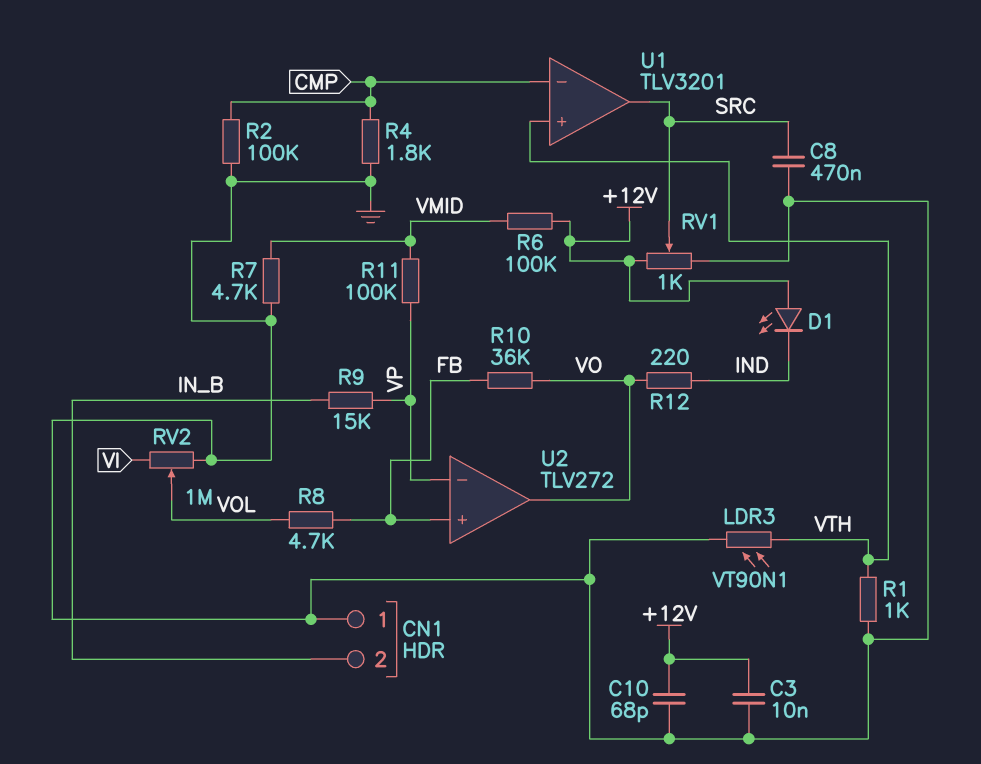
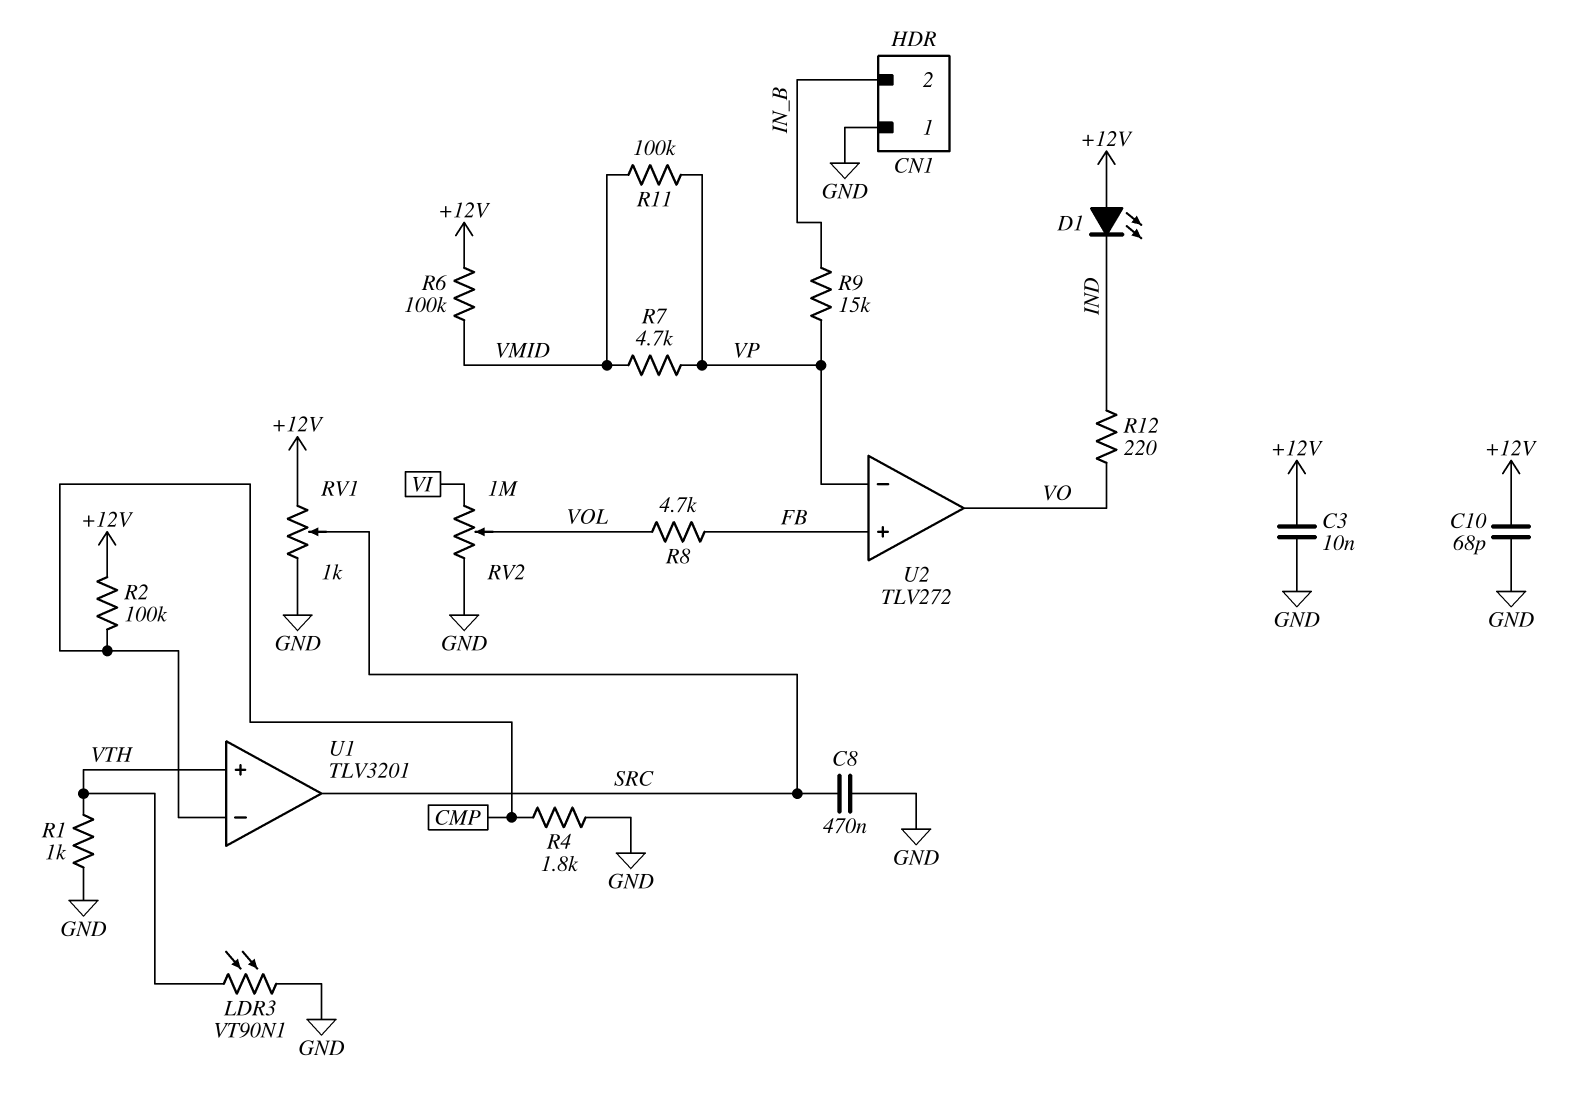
R2: 100k (CMP, GND) -> 100k (+12V, CMP)
R7: 4.7k (GND, VMID) -> 4.7k (VMID, VP)
R10: 36k (FB, VO) -> none

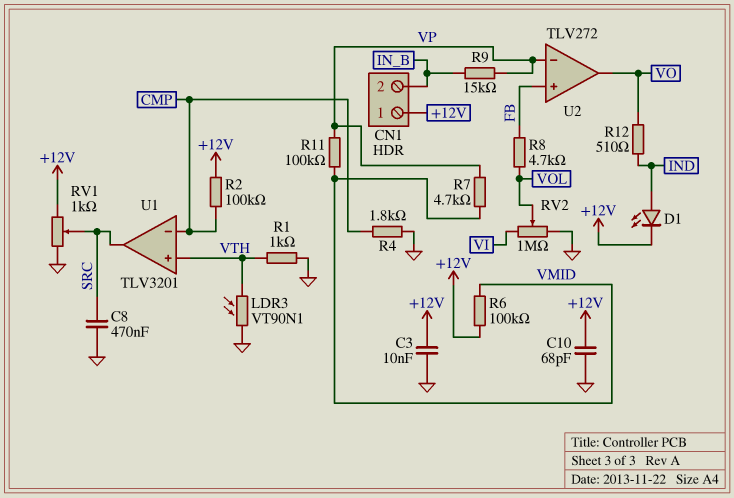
CN1 pin 1: GND -> +12V
D1: LED (A +12V, K IND) -> LED (A IND, K +12V)
R12: 220 (IND, VO) -> 510 (IND, VO)

